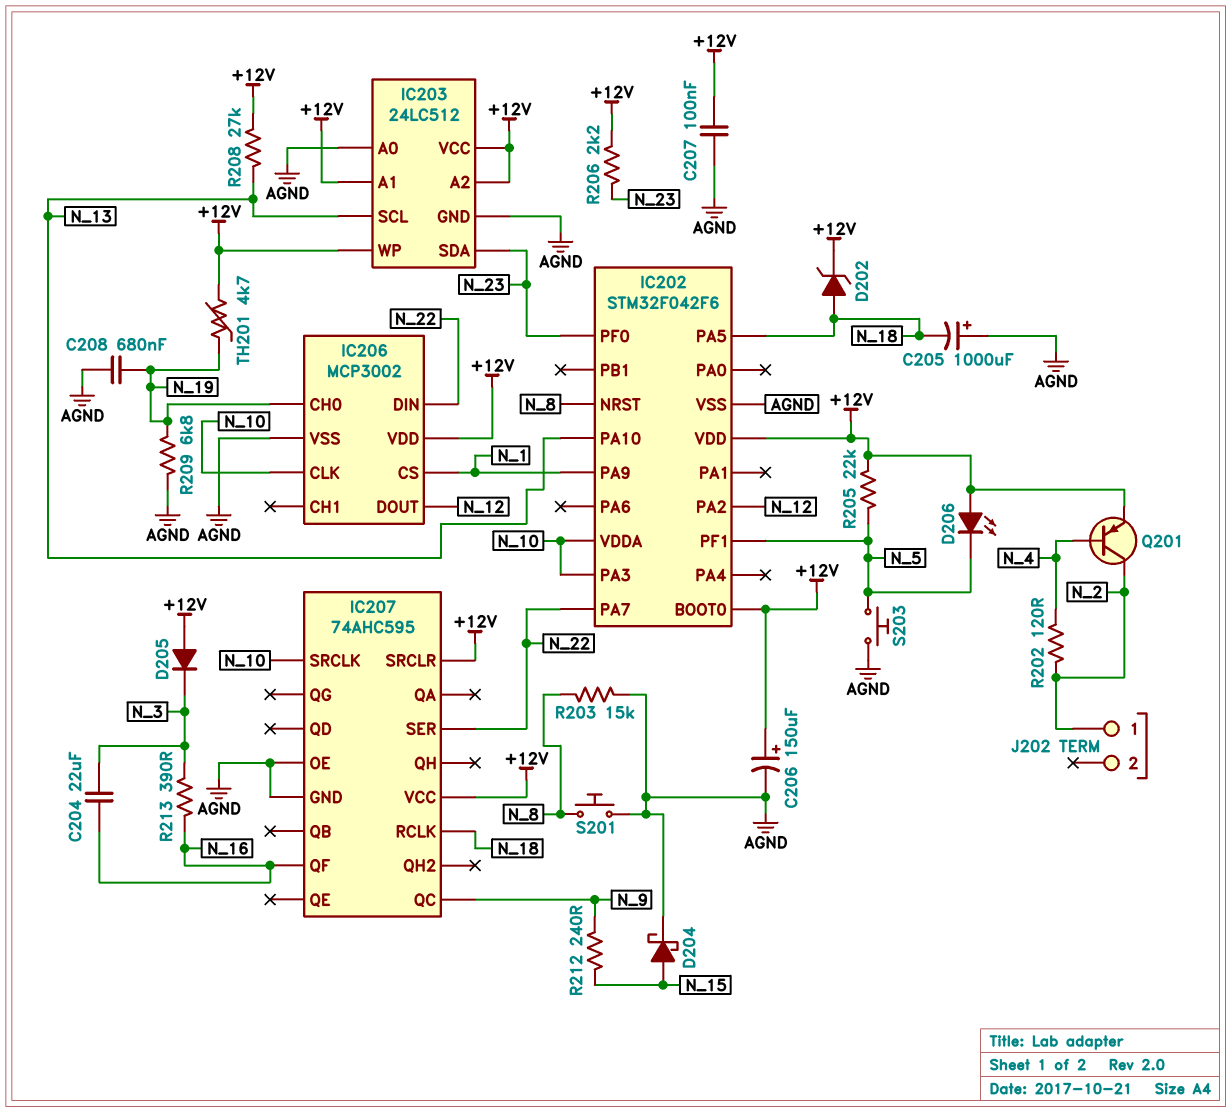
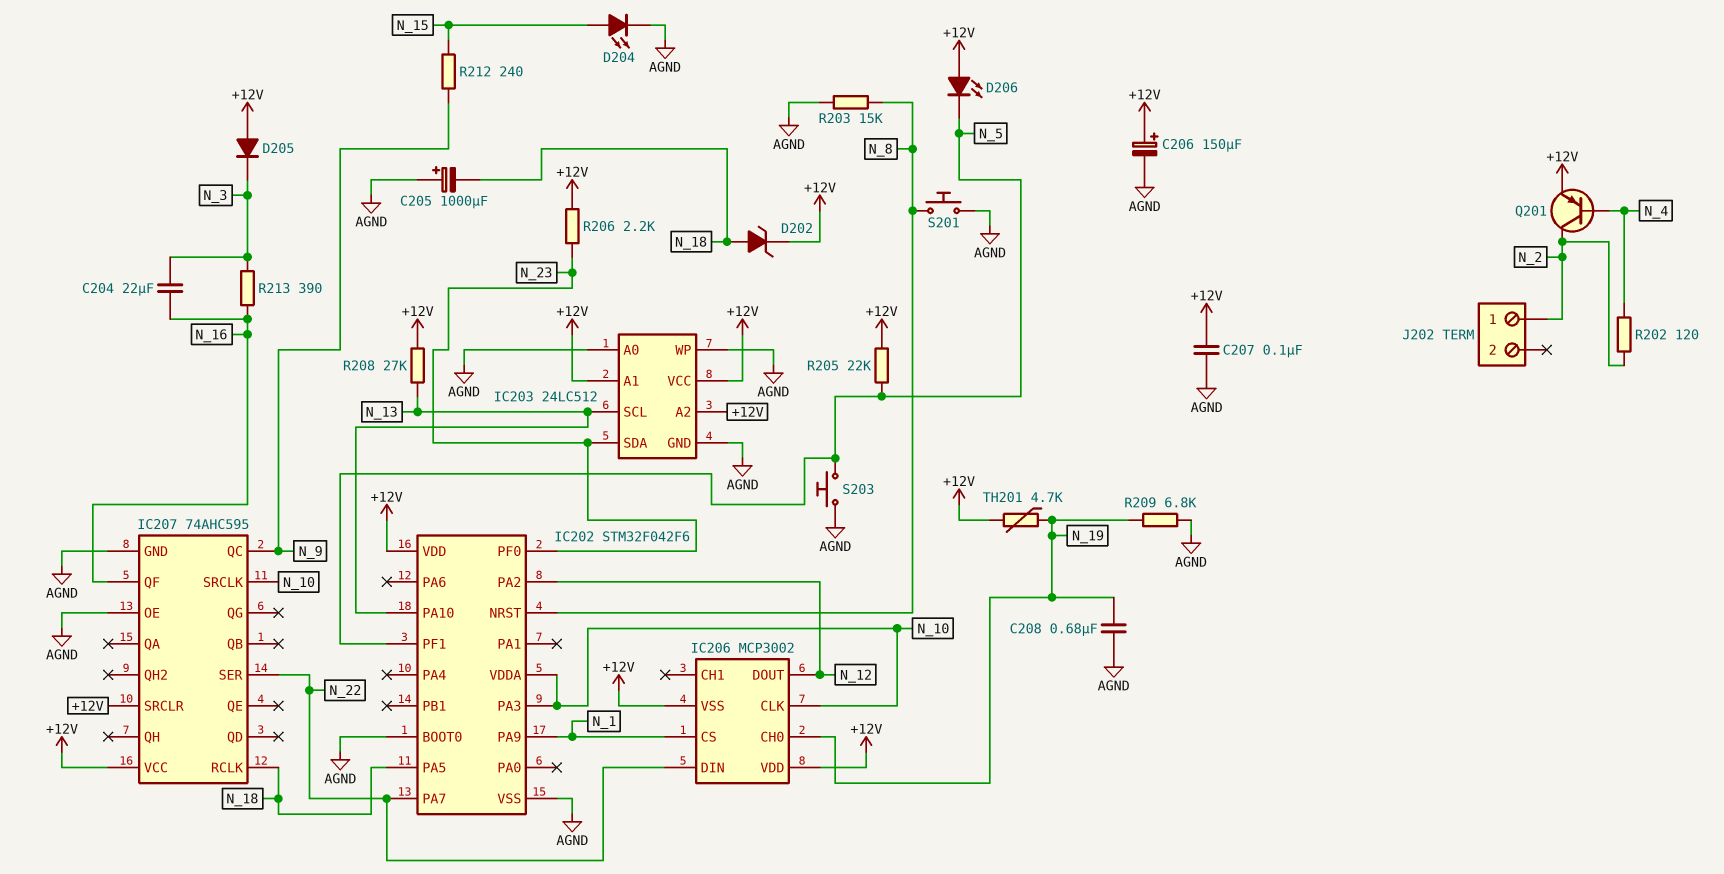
D204: schottky (A N_15, K AGND) -> LED (A N_15, K AGND)
IC202 pin BOOT0: +12V -> AGND
IC203 pin WP: +12V -> AGND
IC206 pin VSS: AGND -> +12V

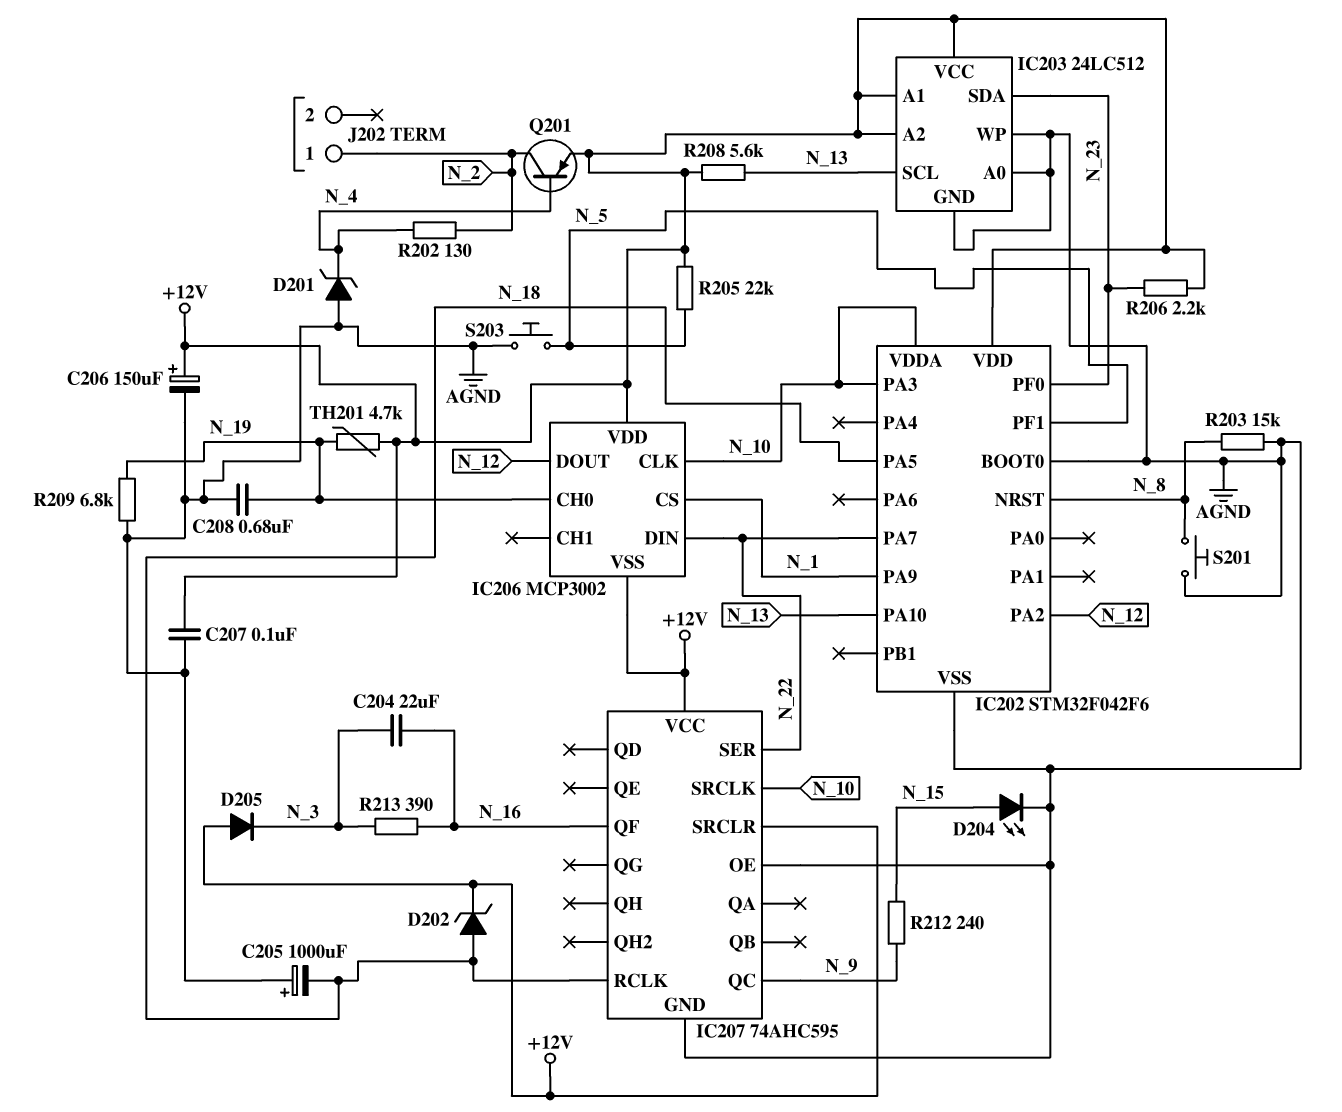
D201: none -> zener (A AGND, K N_4)
D206: LED (A +12V, K N_5) -> none
R202: 120 (N_2, N_4) -> 130 (N_2, N_4)
R208: 27k (+12V, N_13) -> 5.6k (+12V, N_13)

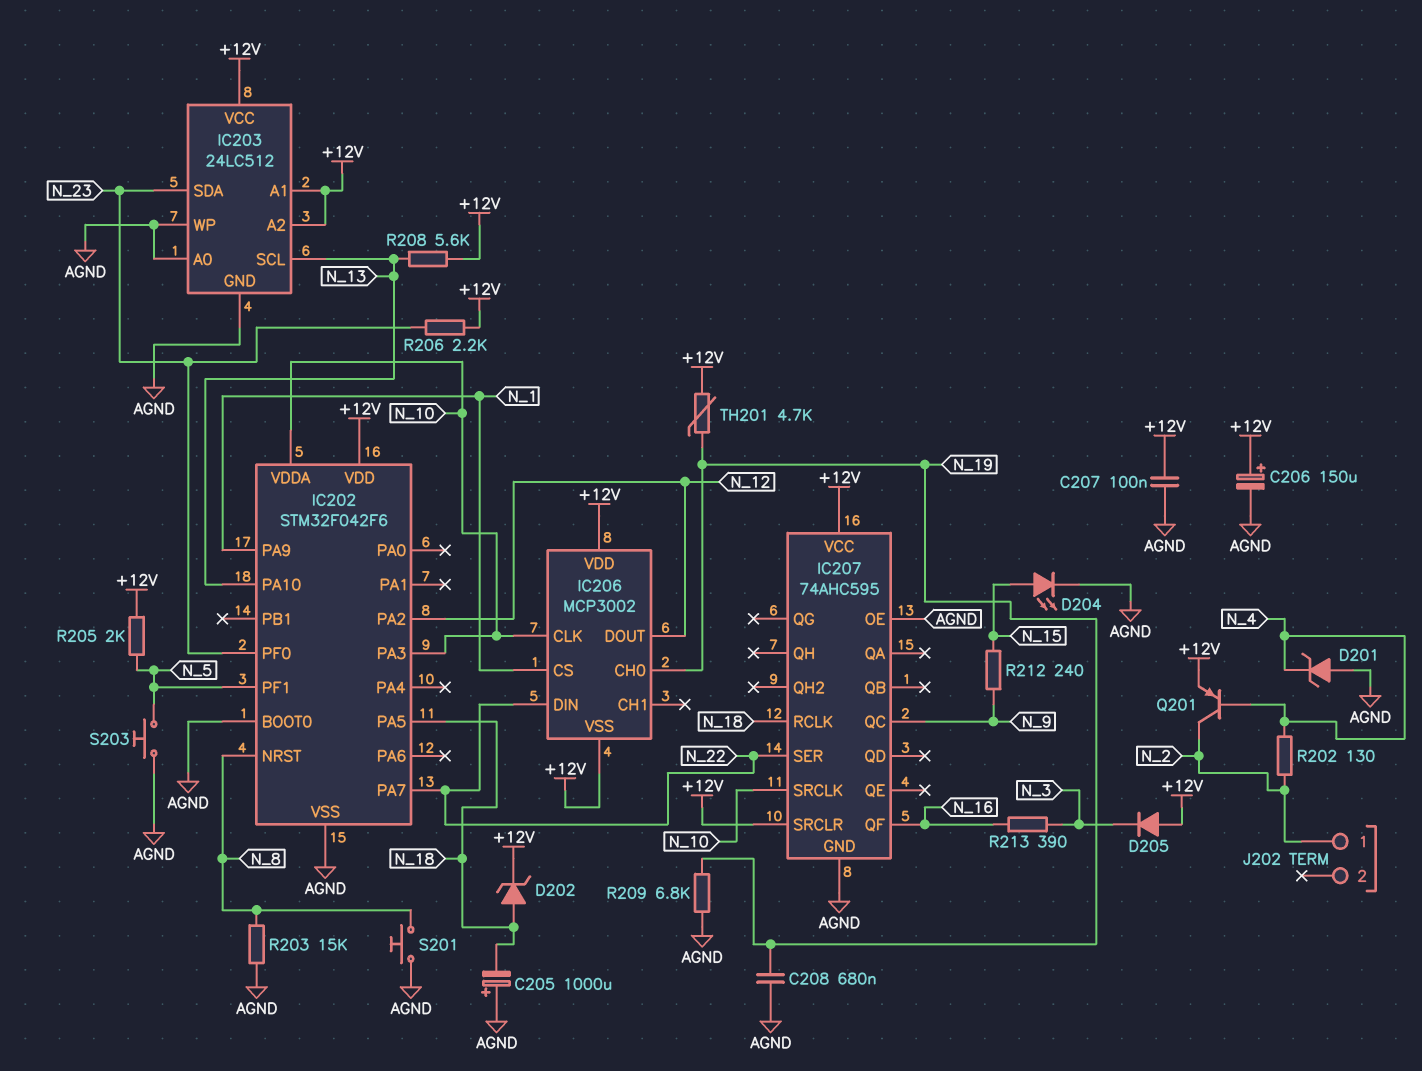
C204: 22uF (N_3, N_16) -> none
R205: 22k (+12V, N_5) -> 2k (+12V, N_5)

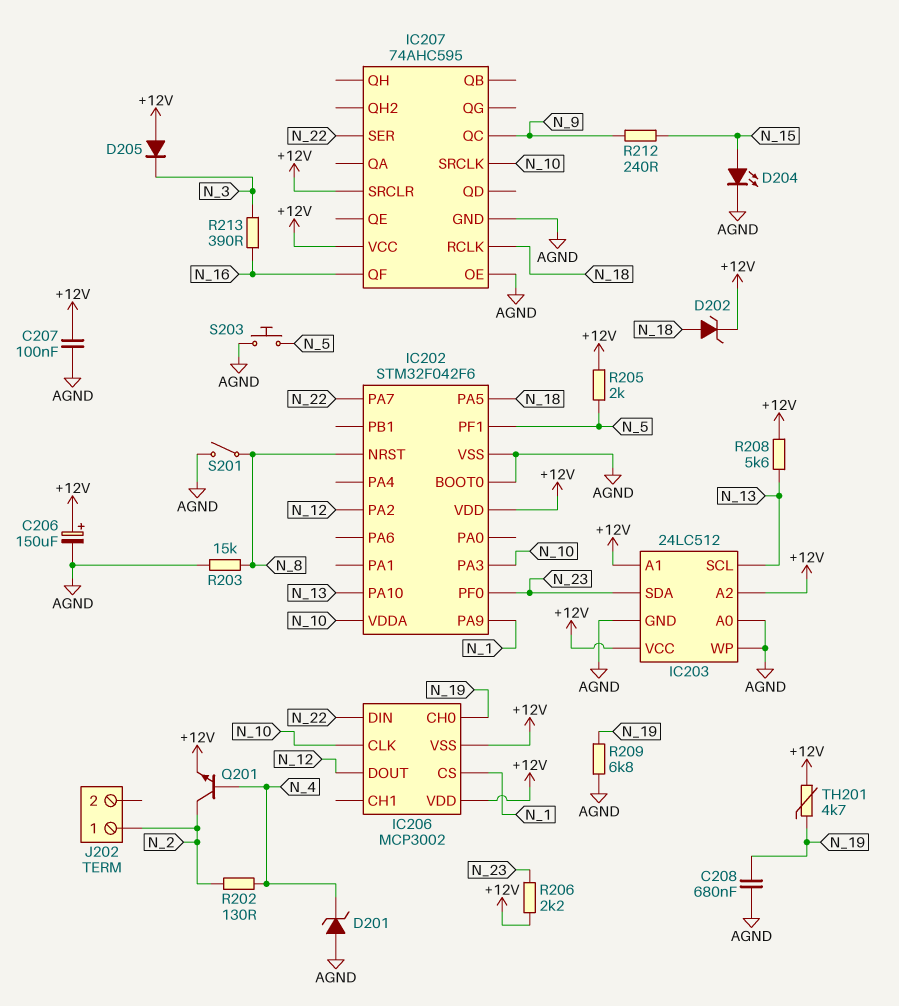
C205: 1000uF (plus AGND, minus N_18) -> none
Q201: PNP (B N_4, C N_2, E +12V) -> NPN (B N_4, C N_2, E +12V)
S201: button (AGND, N_8) -> switch (AGND, N_8)

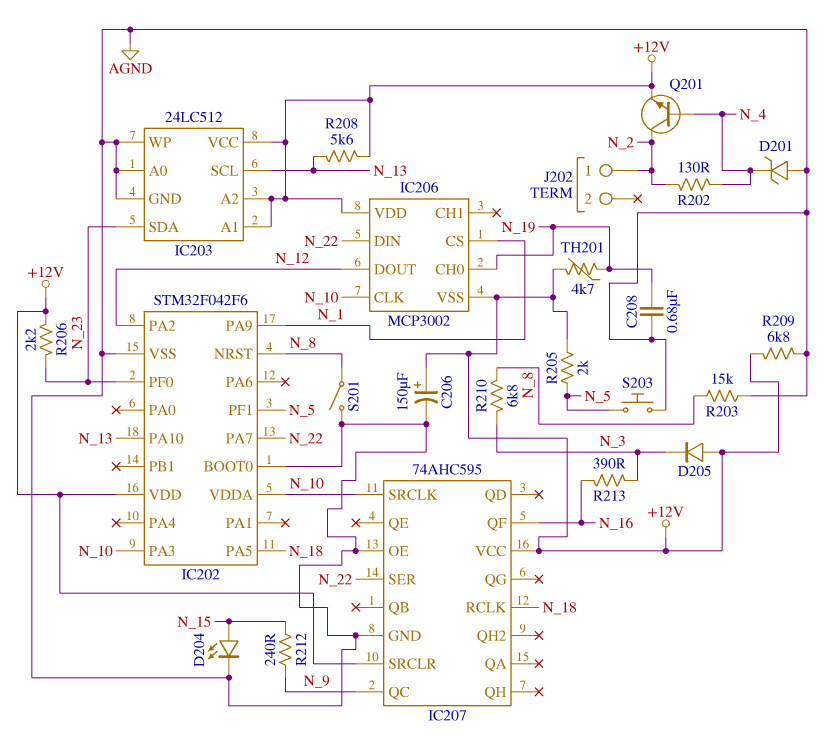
C207: 100nF (+12V, AGND) -> none
D202: zener (A N_18, K +12V) -> none
R209: 6.8k (AGND, N_19) -> 6.8k (+12V, AGND)
R210: none -> 6.8k (N_3, N_8)

